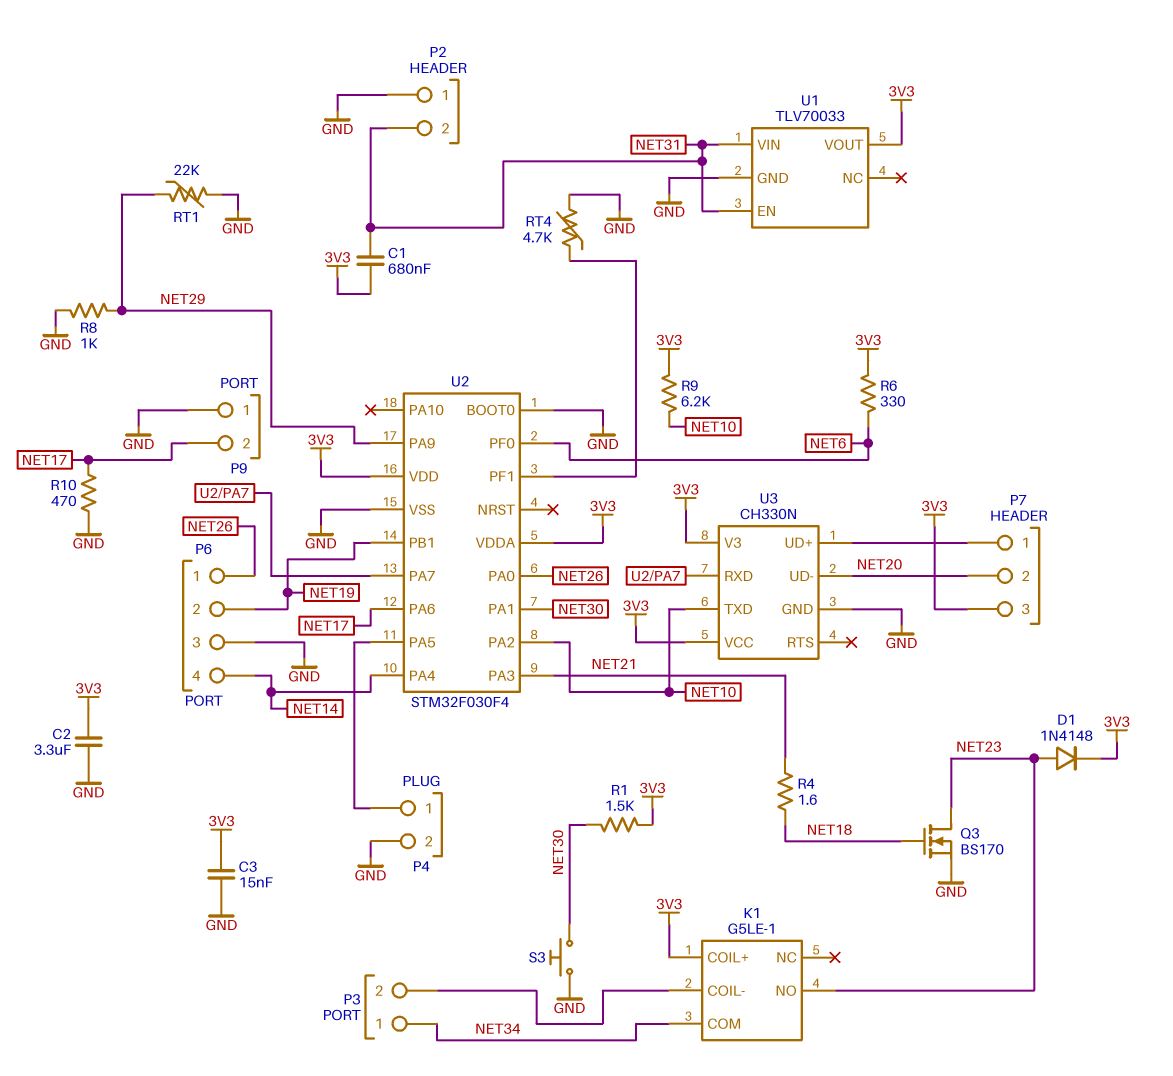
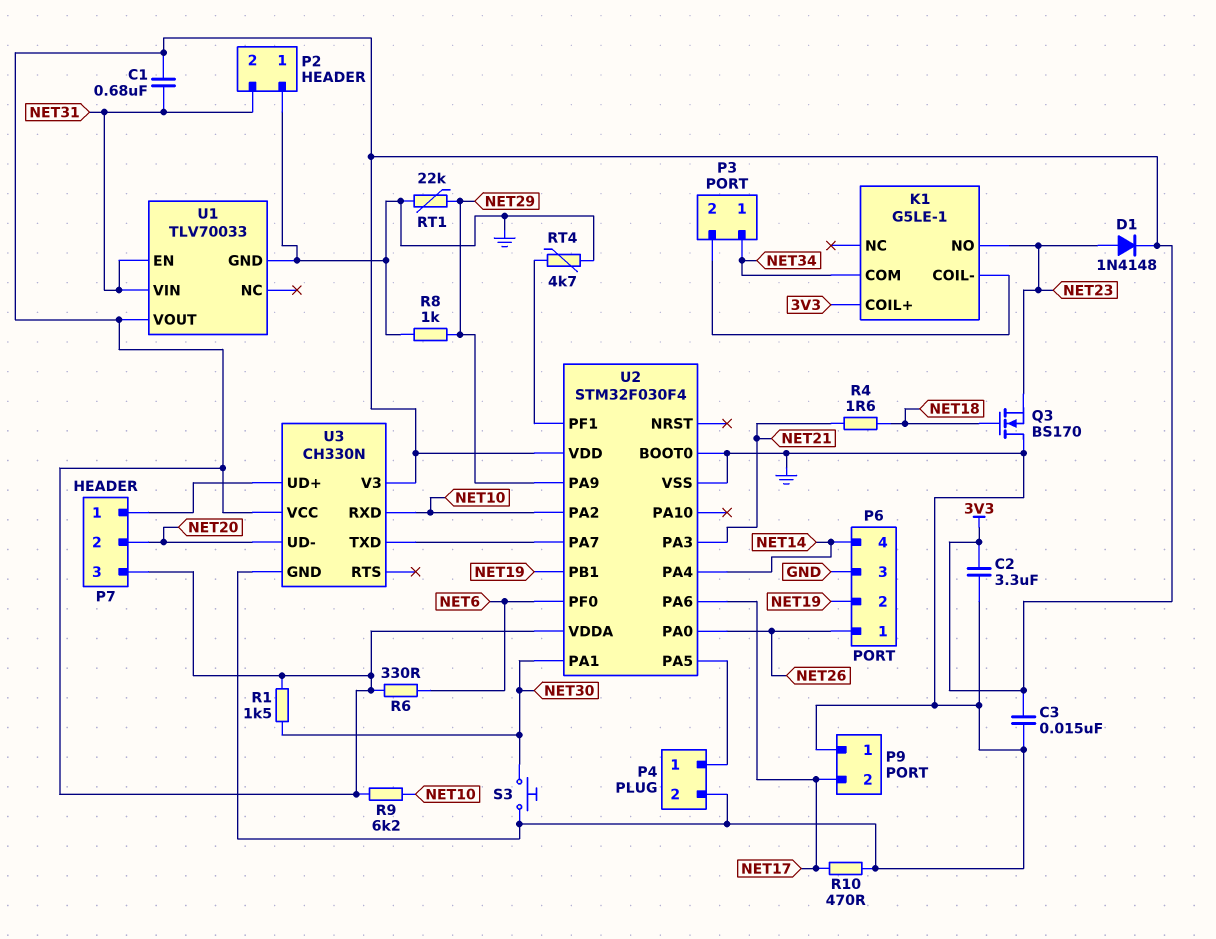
Q3: NMOS BS170 (G NET18, D NET23, S GND) -> NMOS BS170 (G NET18, D GND, S NET23)
U3 pin RXD: U2/PA7 -> NET10
U3 pin TXD: NET10 -> U2/PA7

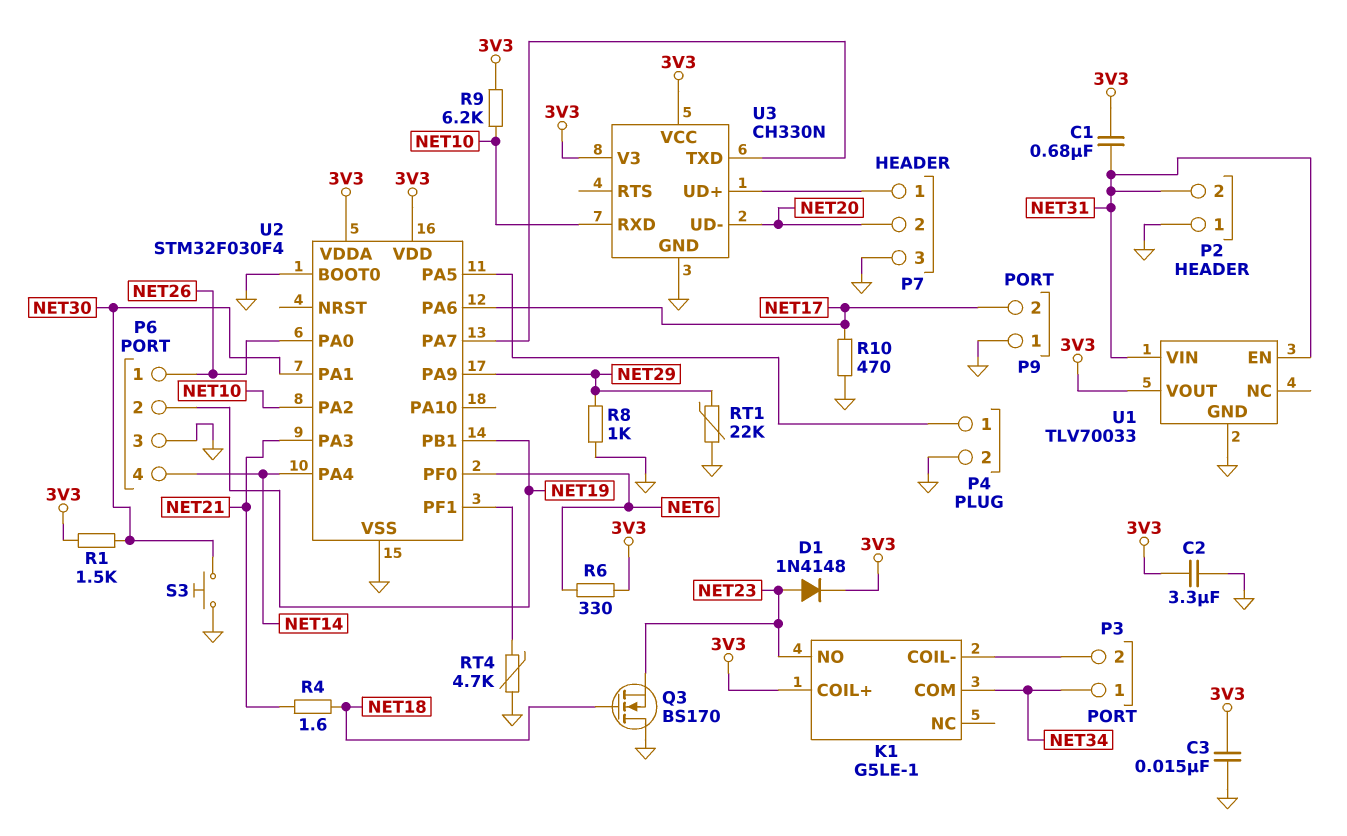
P7 pin 3: 3V3 -> GND

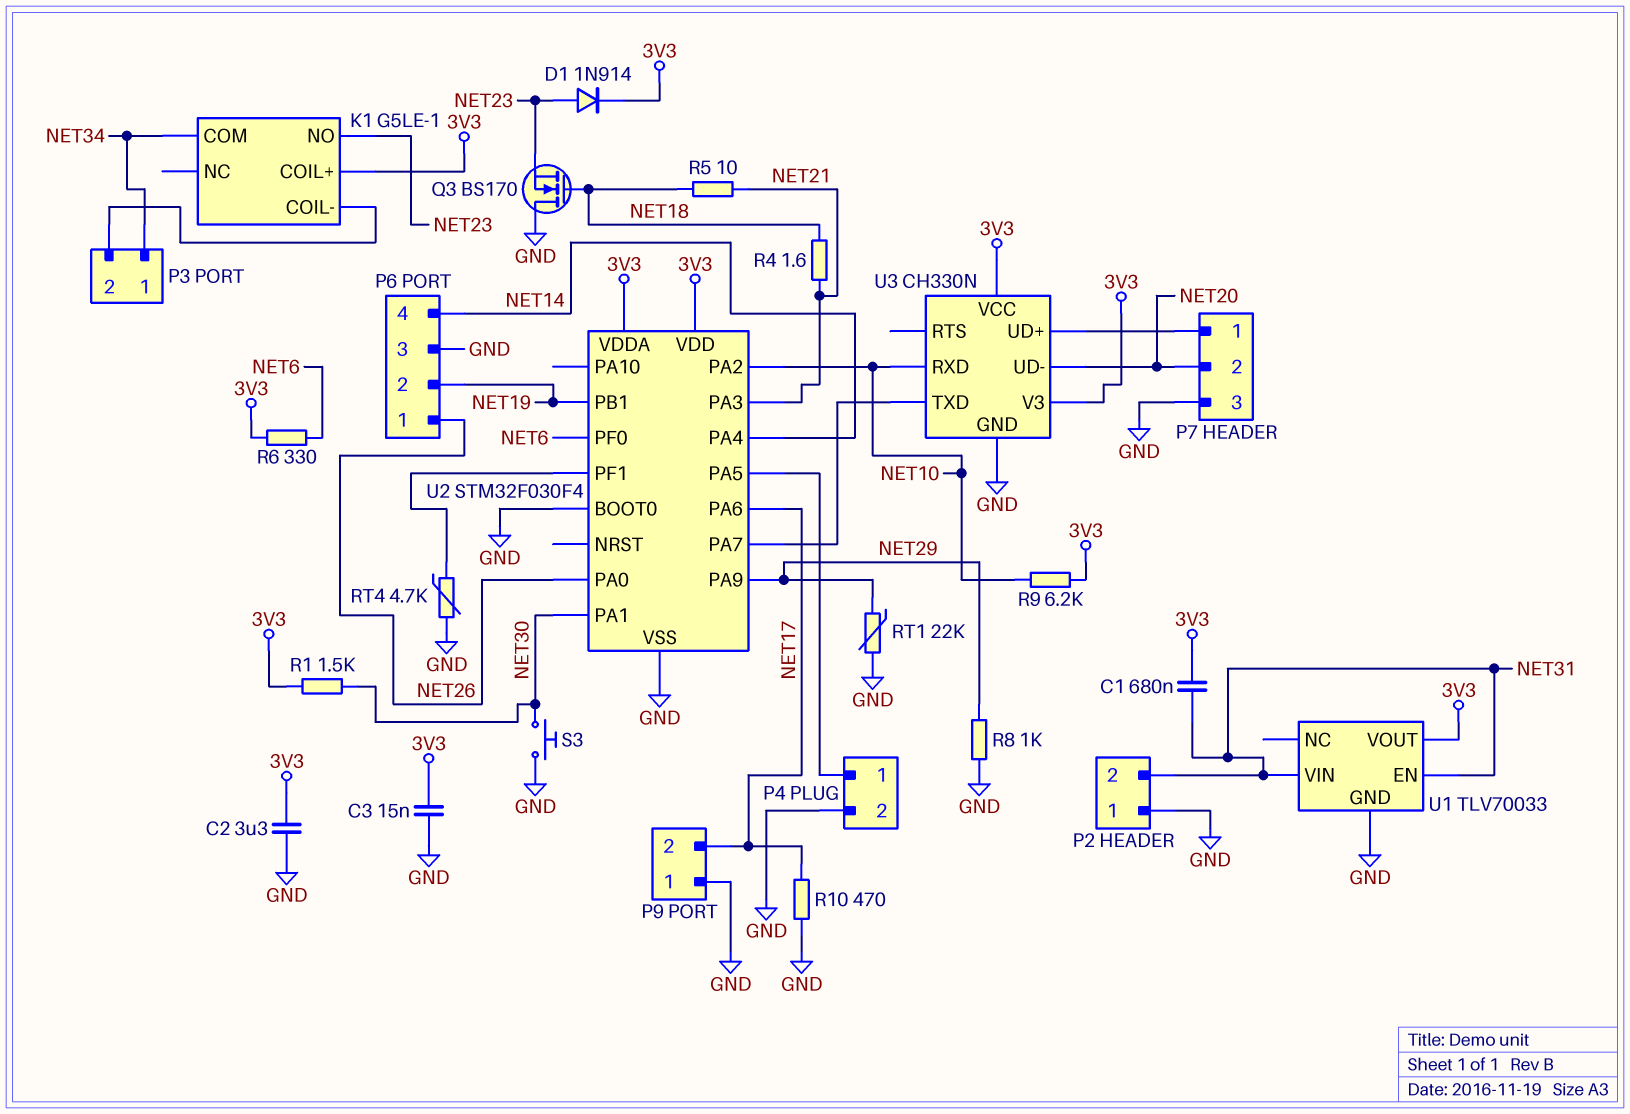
D1: diode 1N4148 (A NET23, K 3V3) -> diode 1N914 (A NET23, K 3V3)
R5: none -> 10 (NET18, NET21)

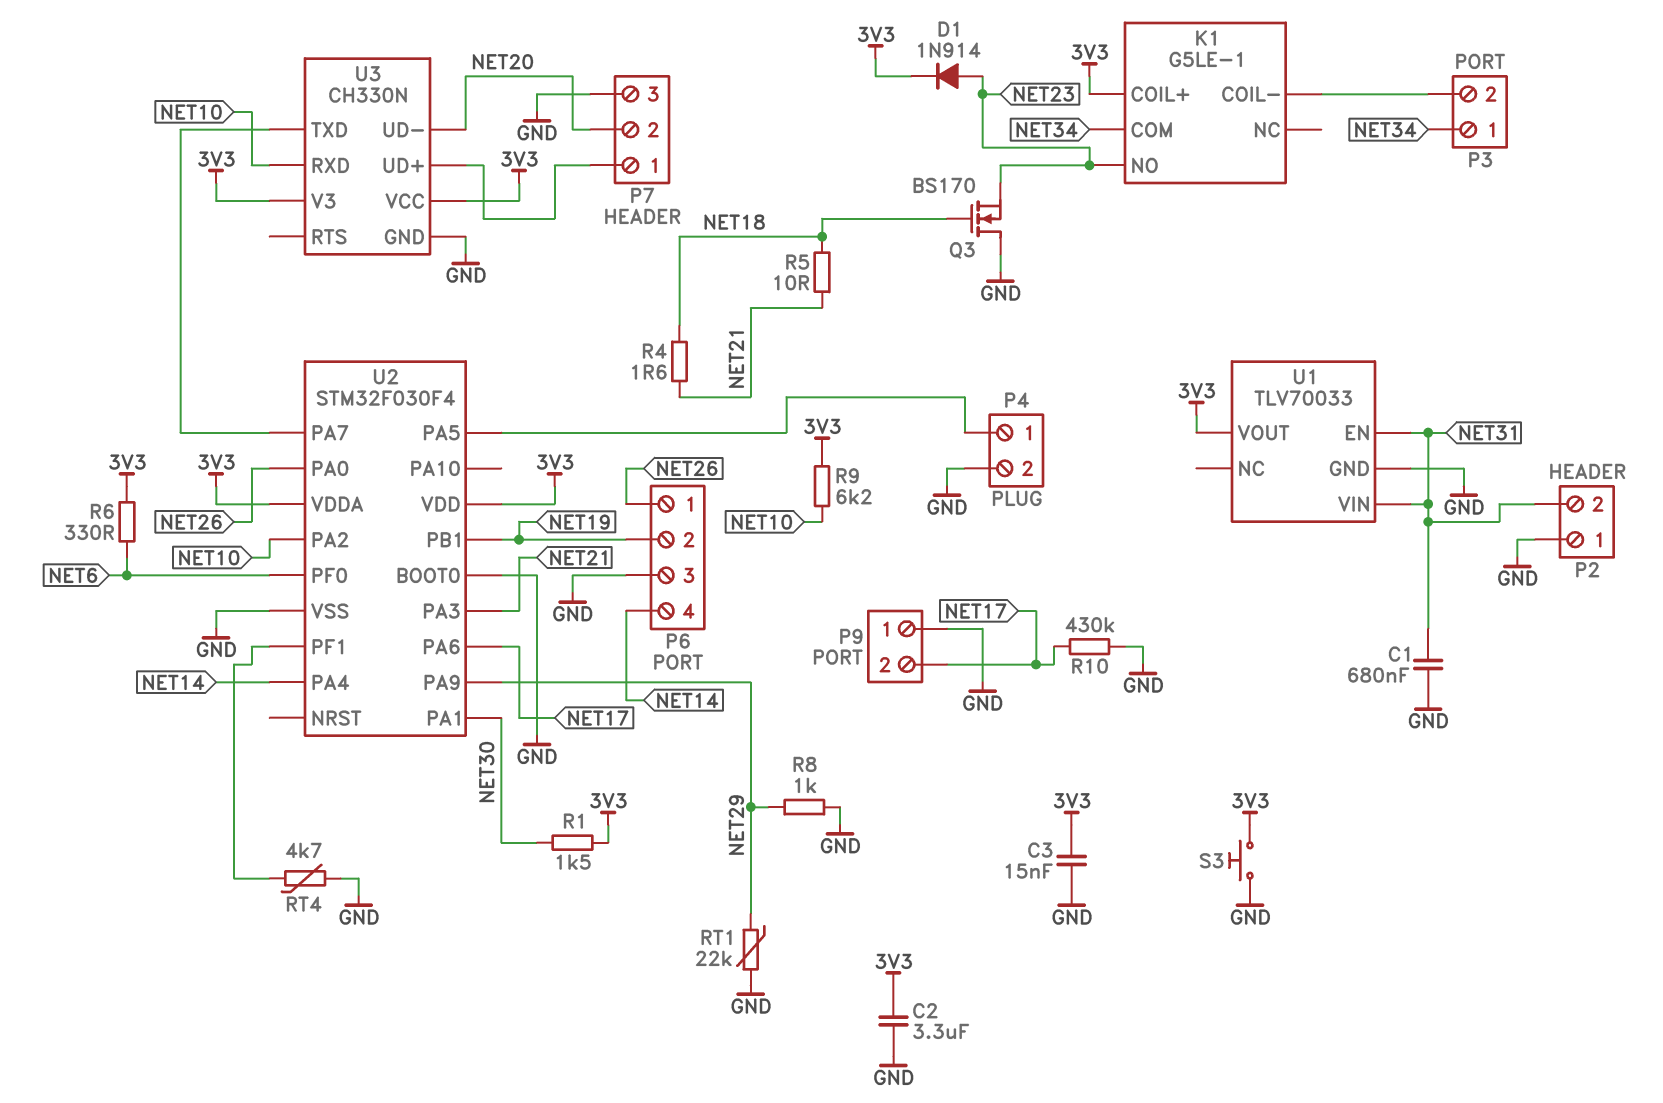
C1: 680nF (3V3, NET31) -> 680nF (GND, NET31)
R10: 470 (GND, NET17) -> 430k (GND, NET17)
S3: button (GND, NET30) -> button (3V3, GND)

